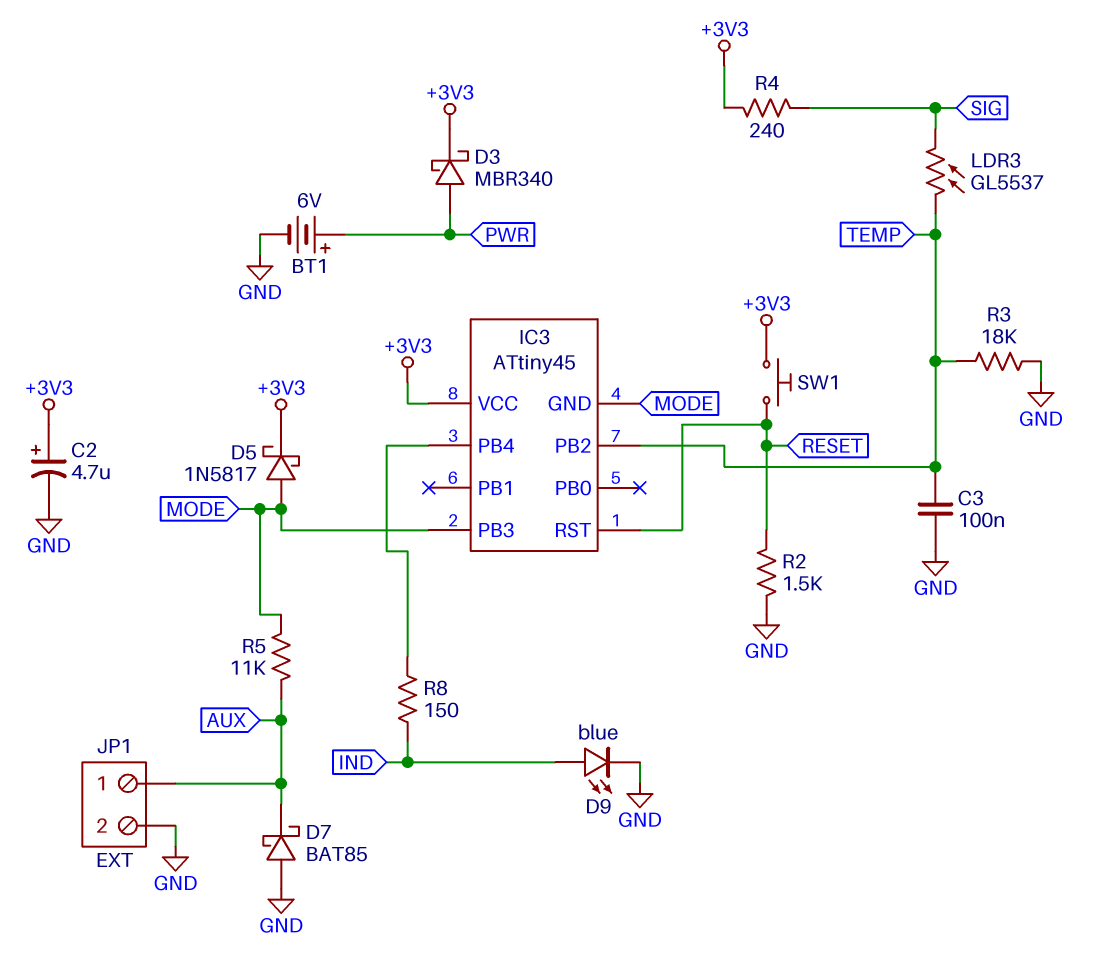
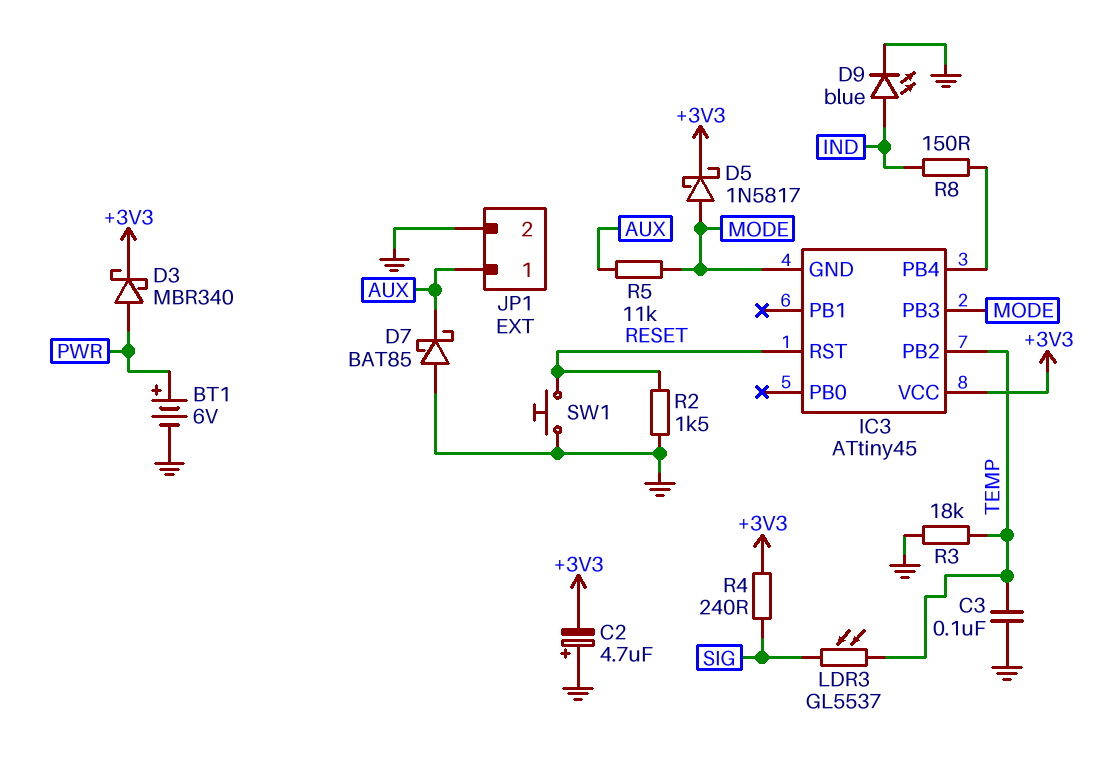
C2: 4.7uF (plus +3V3, minus GND) -> 4.7uF (plus GND, minus +3V3)
SW1: button (+3V3, RESET) -> button (GND, RESET)

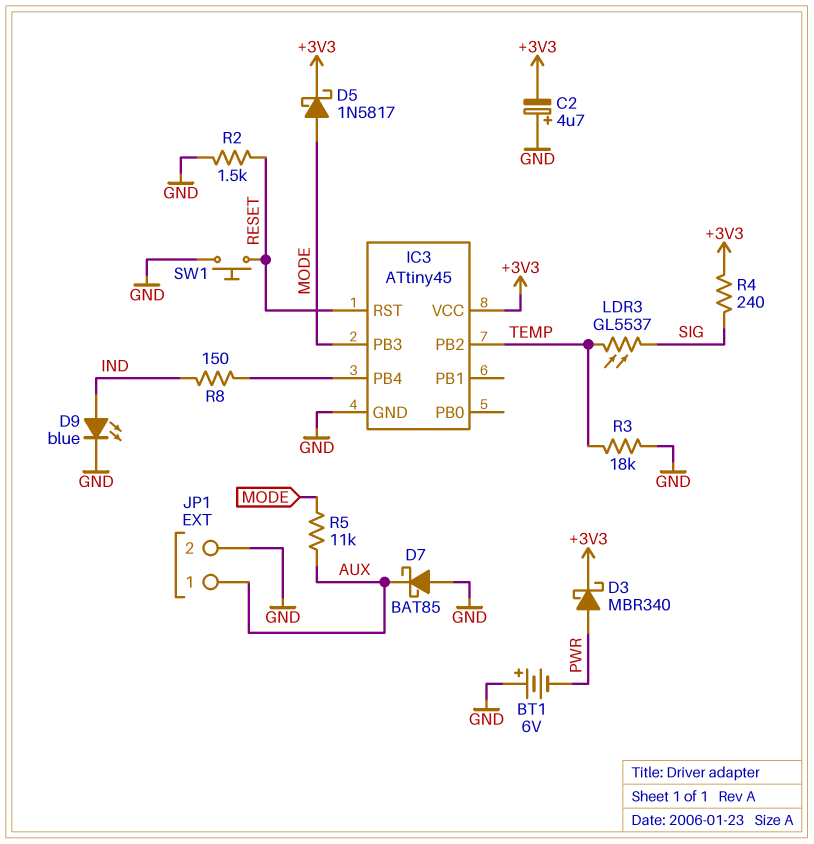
BT1: 6V (plus PWR, minus GND) -> 6V (plus GND, minus PWR)
C3: 100nF (GND, TEMP) -> none
IC3 pin GND: MODE -> GND

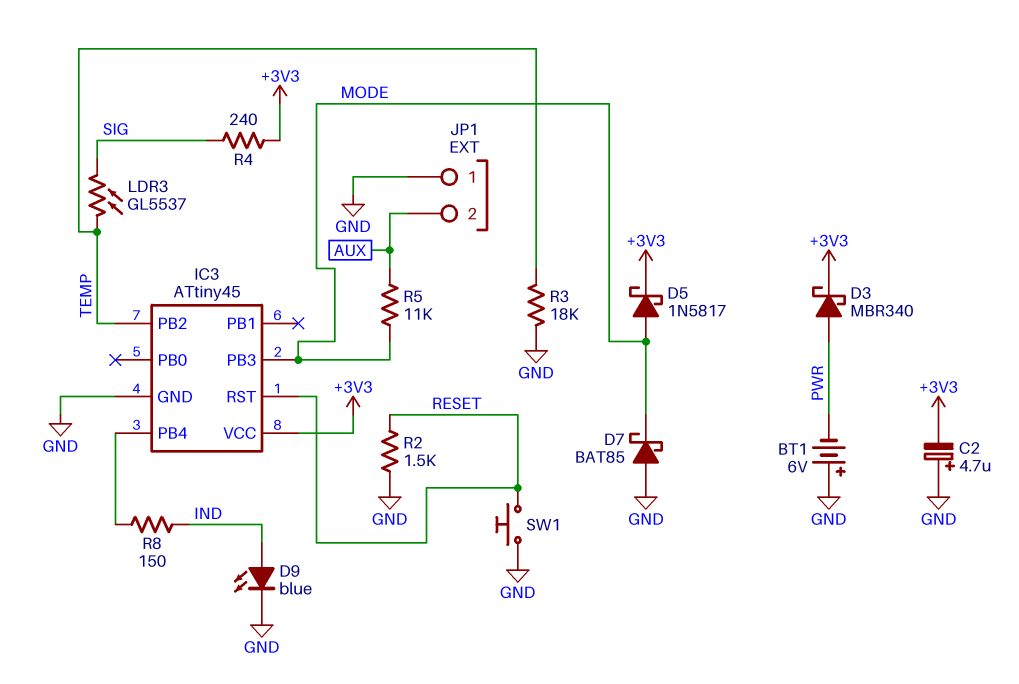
D7: schottky BAT85 (A GND, K AUX) -> schottky BAT85 (A GND, K MODE)
JP1 pin 1: AUX -> GND
JP1 pin 2: GND -> AUX

